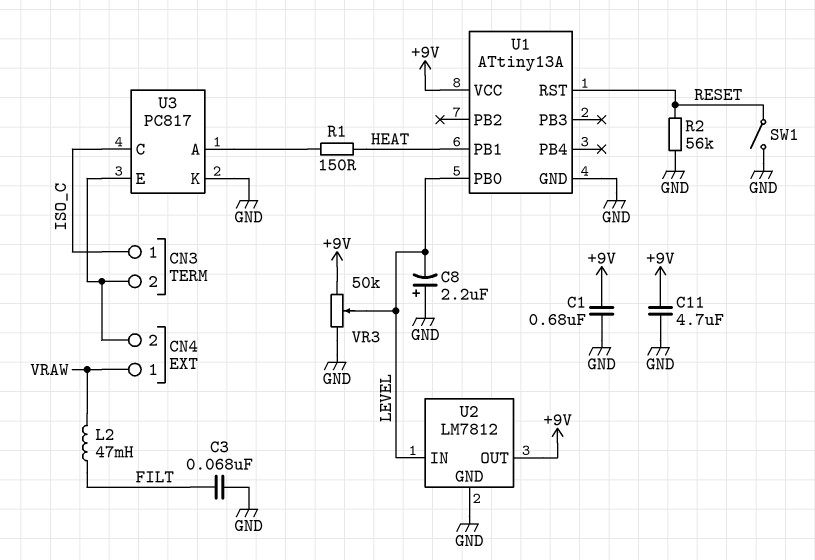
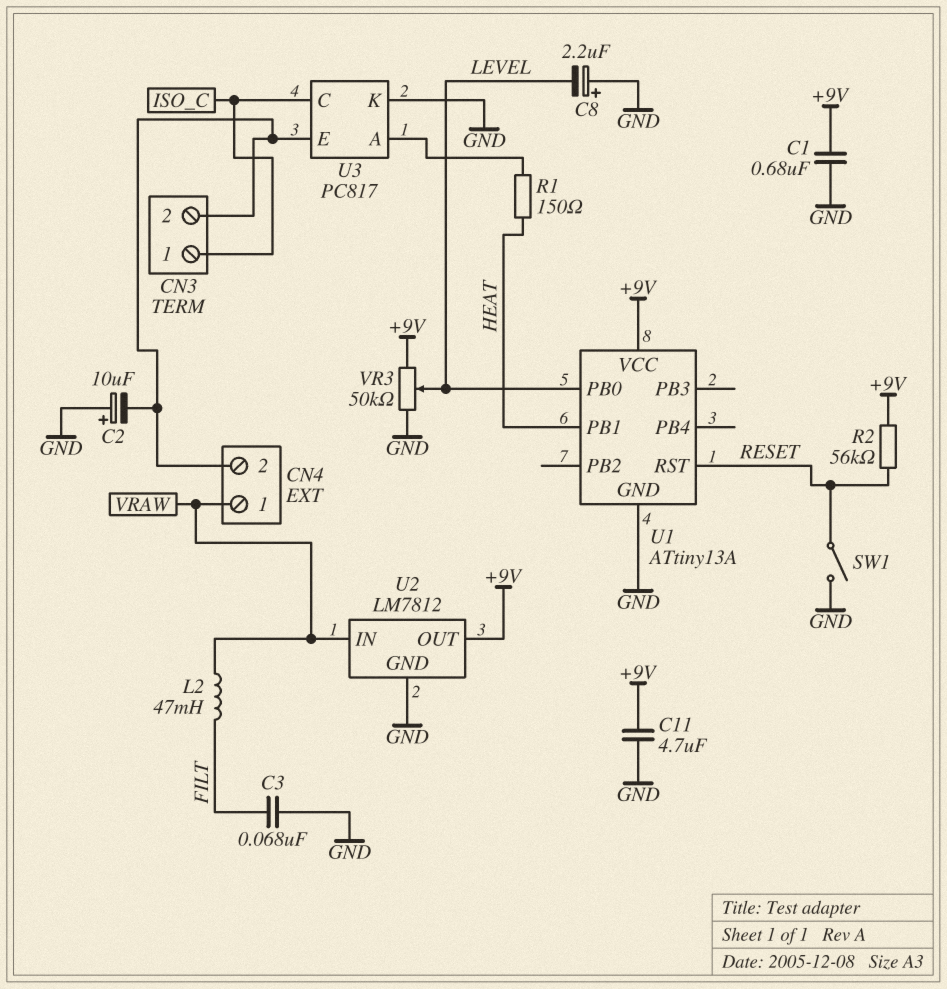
C2: none -> 10uF (plus GND, minus CN3/2)
R2: 56k (GND, RESET) -> 56k (+9V, RESET)
U2 pin IN: LEVEL -> VRAW

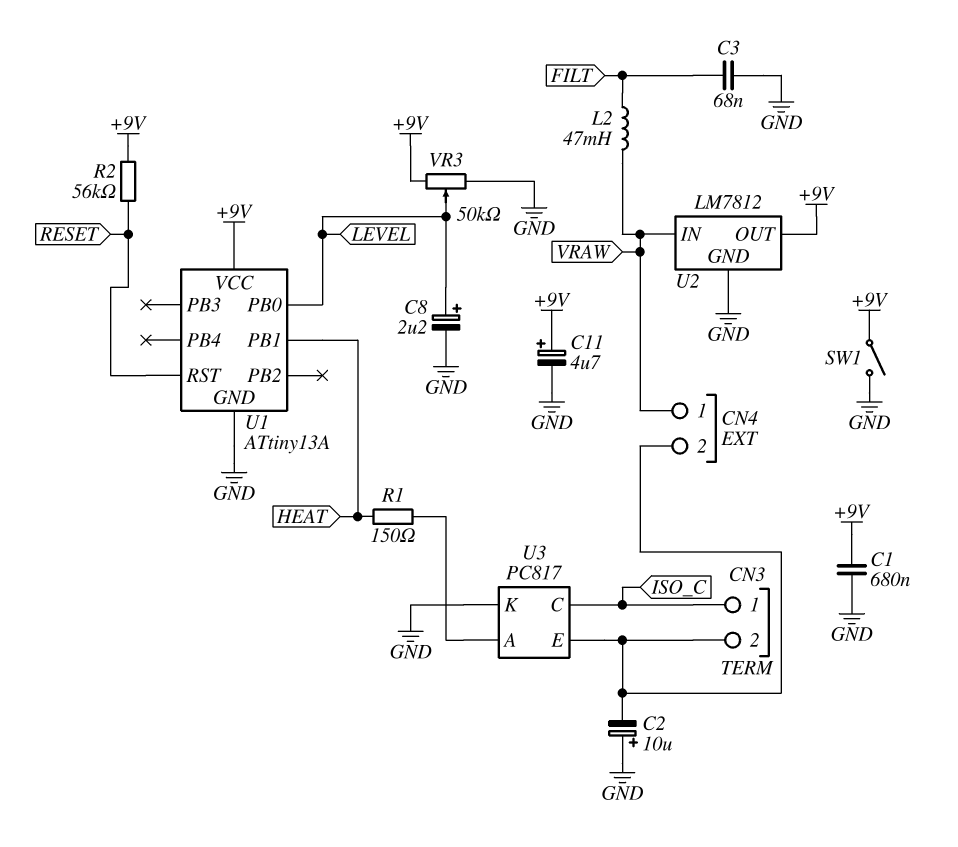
C8: 2.2uF (plus GND, minus LEVEL) -> 2.2uF (plus LEVEL, minus GND)
C11: 4.7uF (+9V, GND) -> 4.7uF (plus +9V, minus GND)
SW1: switch (GND, RESET) -> switch (+9V, GND)

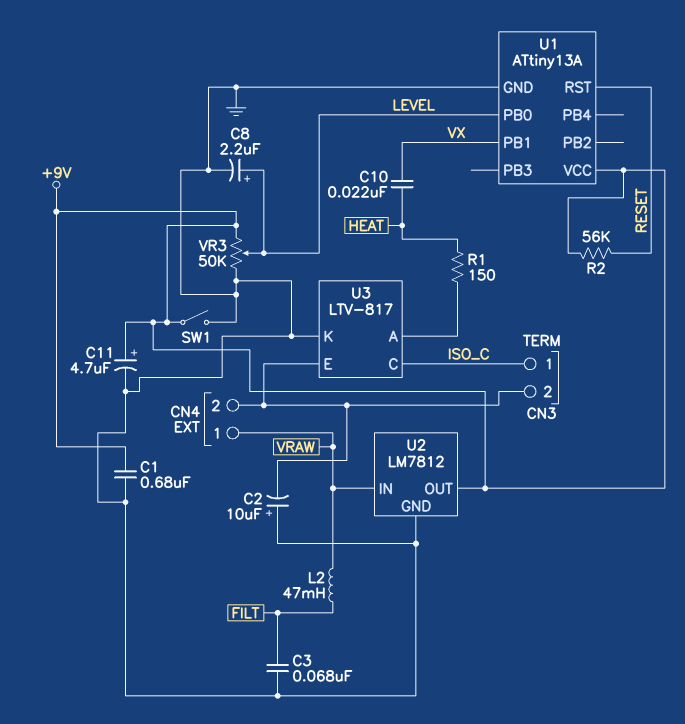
C10: none -> 22nF (HEAT, VX)
U1 pin PB1: HEAT -> VX
U3: PC817 -> LTV-817

